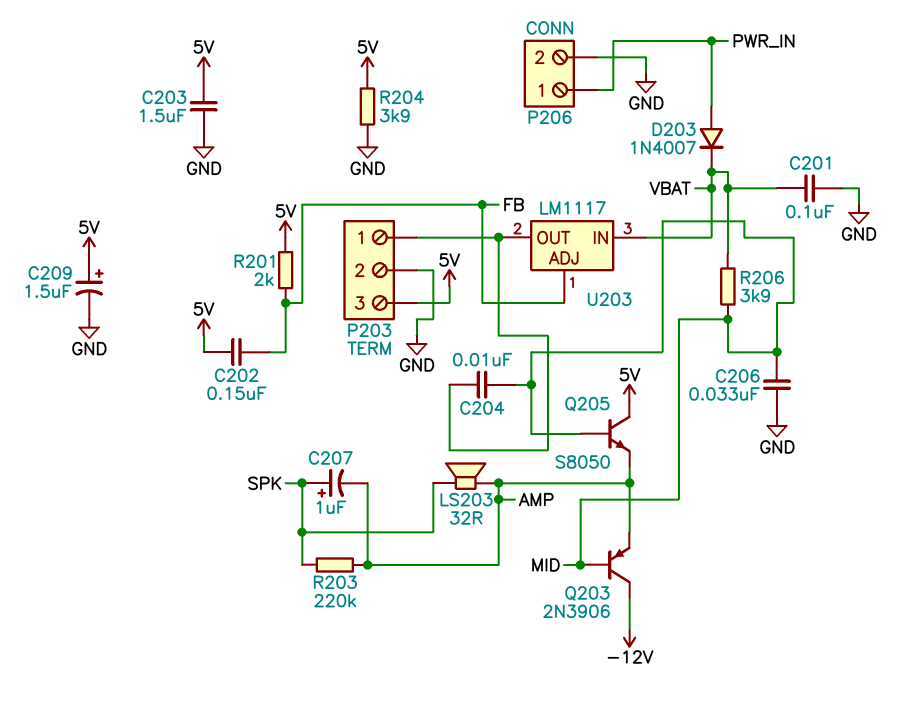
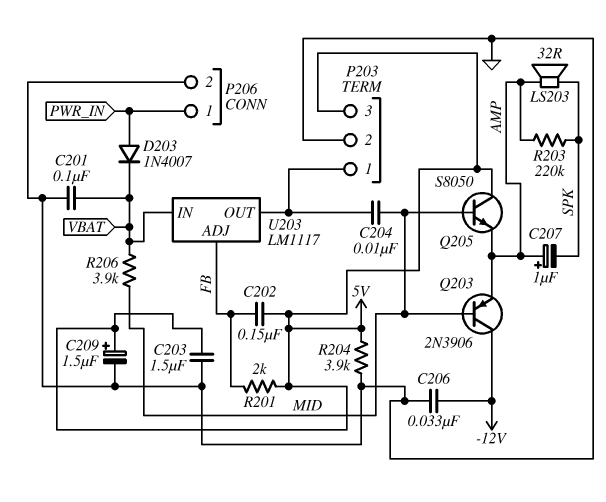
C206: 33nF (GND, MID) -> 33nF (-12V, GND)
C207: 1uF (plus SPK, minus AMP) -> 1uF (plus AMP, minus SPK)

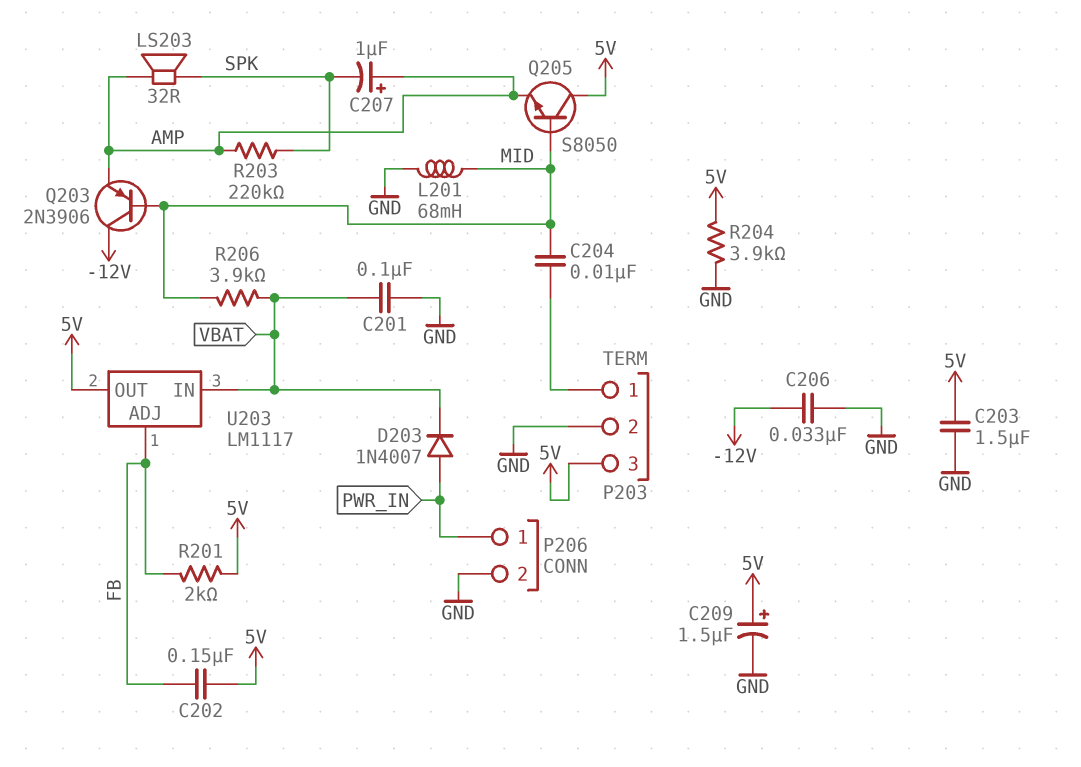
L201: none -> 68mH (GND, MID)
U203 pin OUT: P203/1 -> 5V

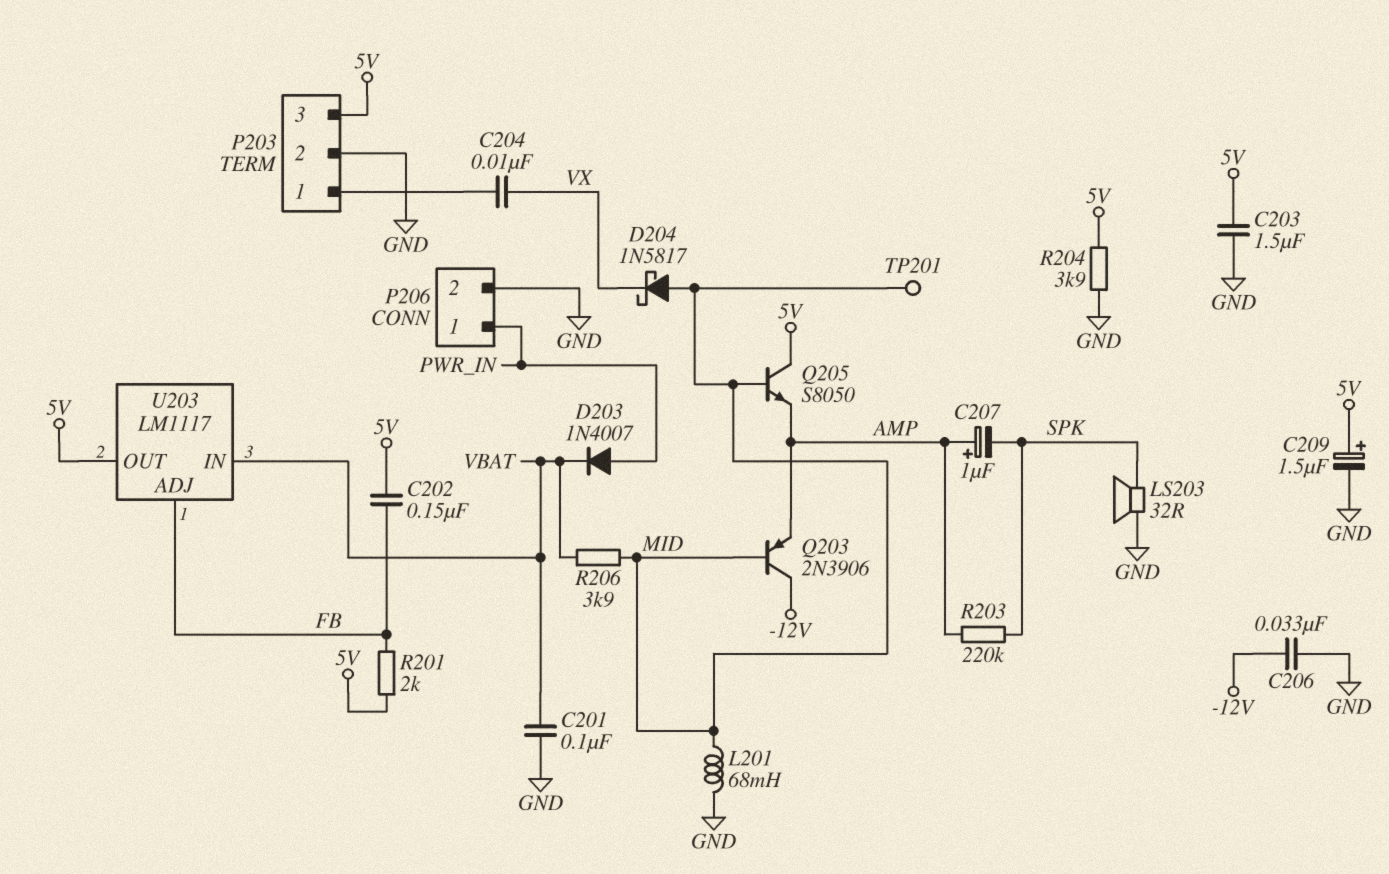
C204: 10nF (MID, P203/1) -> 10nF (P203/1, VX)
D204: none -> schottky 1N5817 (A MID, K VX)
LS203: speaker 32R (AMP, SPK) -> speaker 32R (GND, SPK)
TP201: none -> test point (MID)

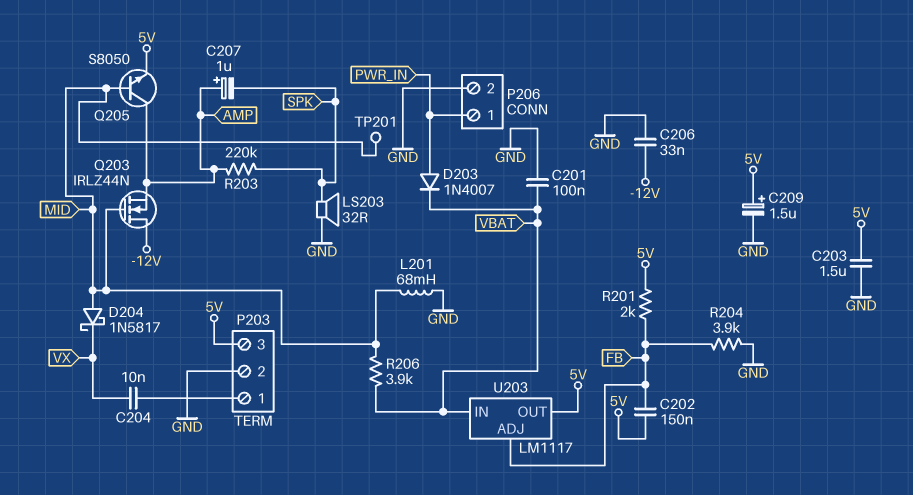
Q203: PNP 2N3906 (B MID, C -12V, E AMP) -> NMOS IRLZ44N (G MID, D -12V, S AMP)
Q205: NPN S8050 (B MID, C 5V, E AMP) -> NPN S8050 (B MID, C AMP, E 5V)
R204: 3.9k (5V, GND) -> 3.9k (FB, GND)

